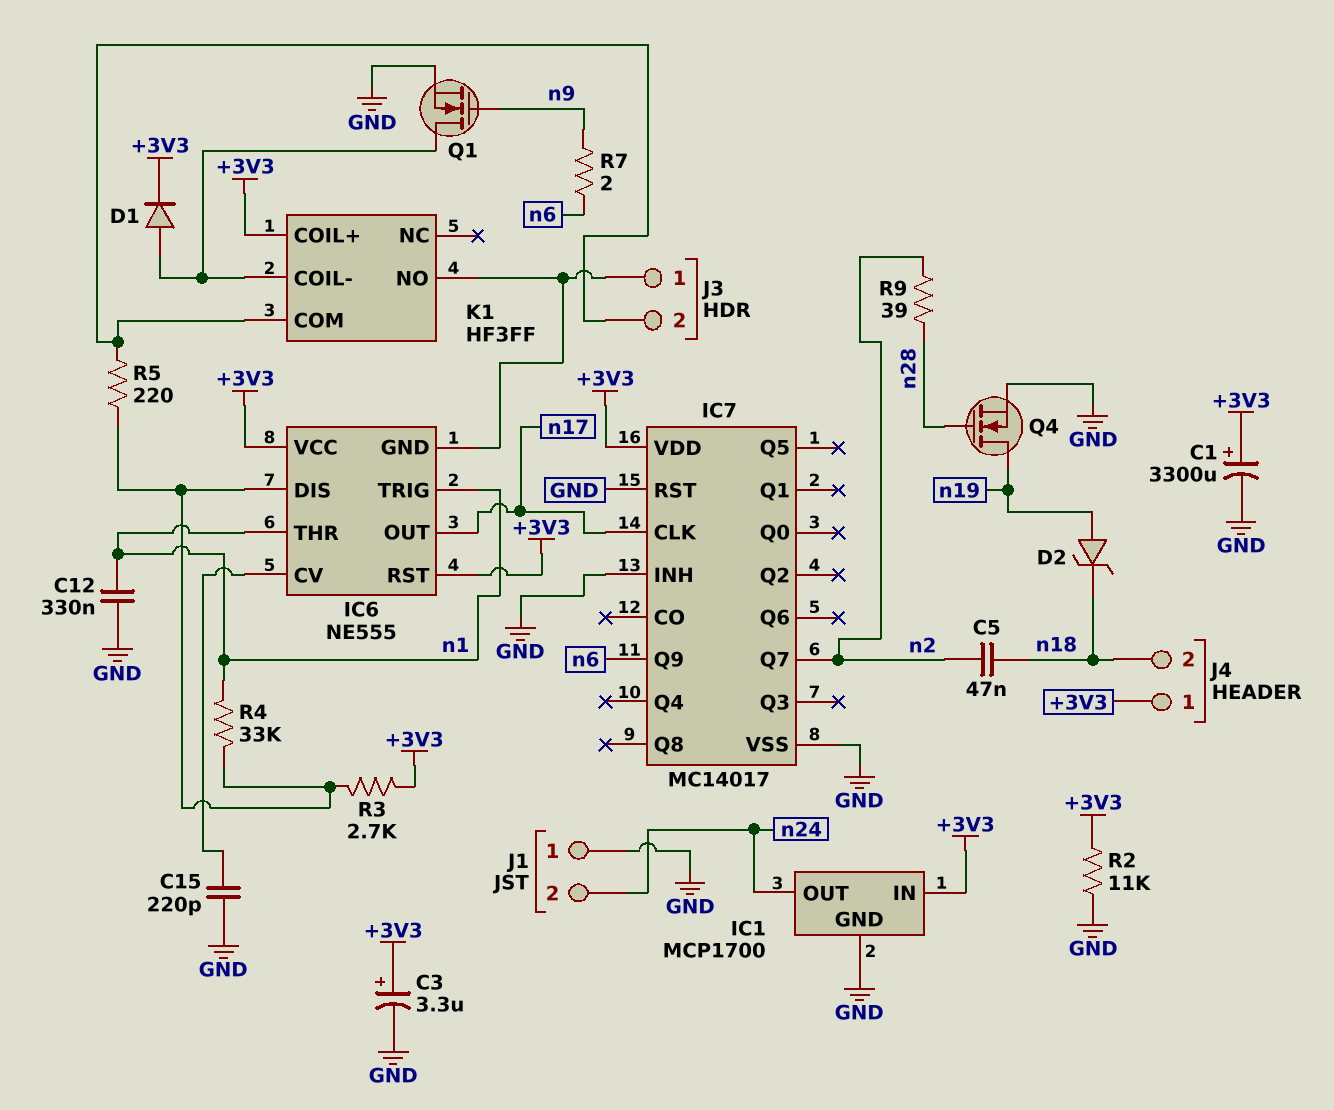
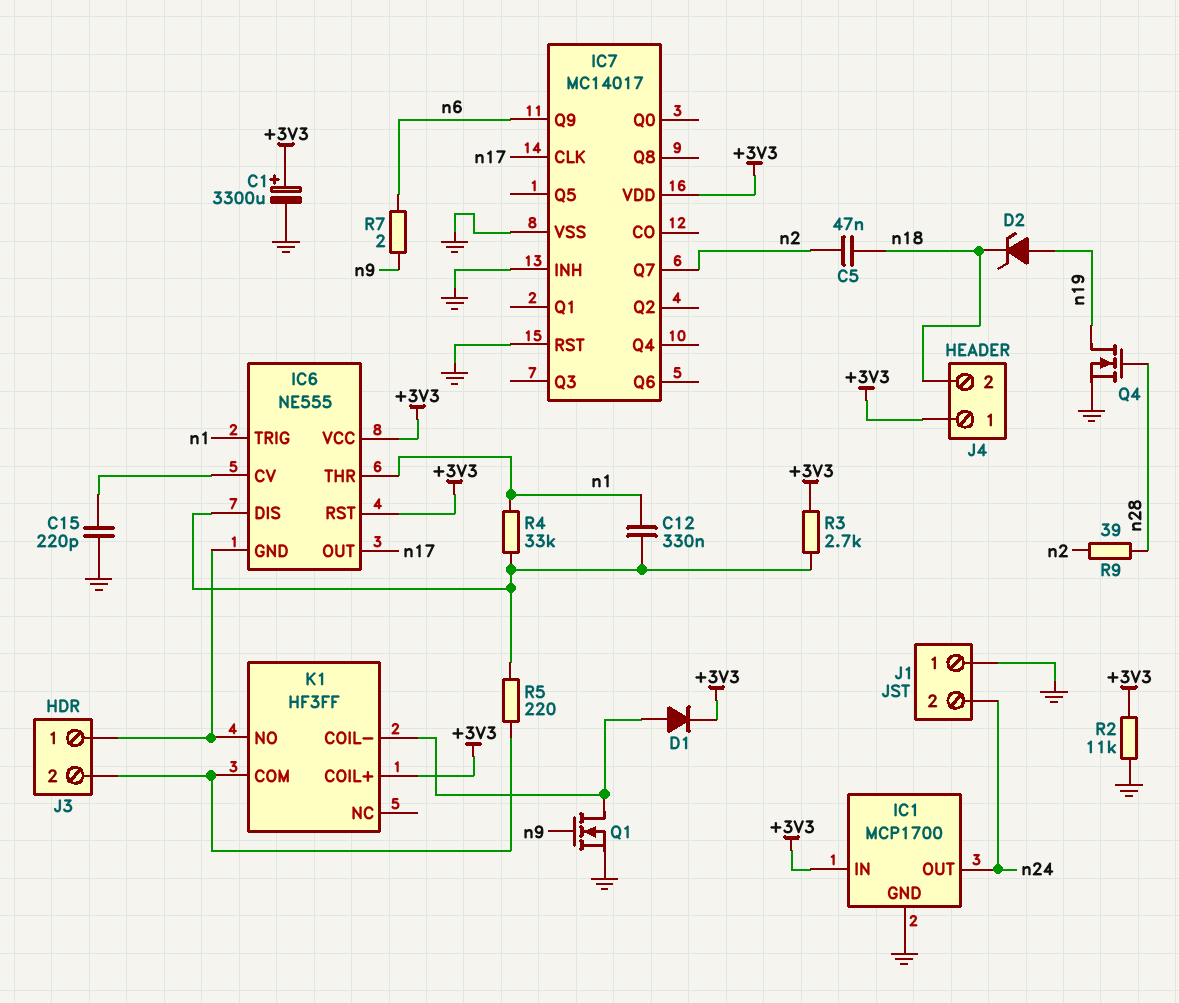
C3: 3.3uF (plus +3V3, minus GND) -> none
C12: 330nF (GND, n1) -> 330nF (IC6/DIS, n1)

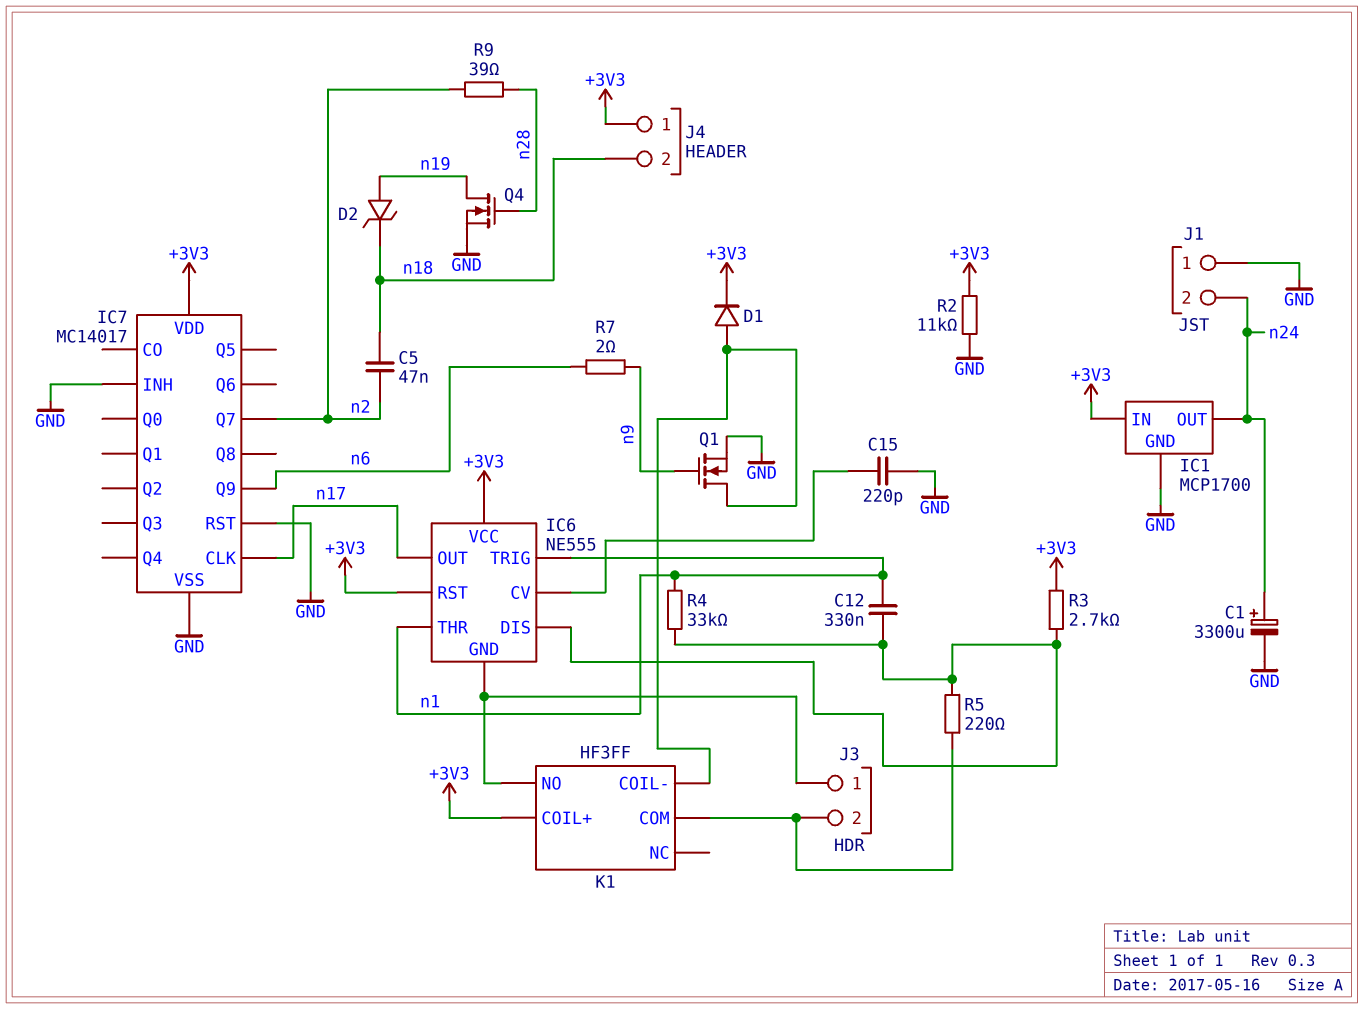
C1: 3300uF (plus +3V3, minus GND) -> 3300uF (plus n24, minus GND)

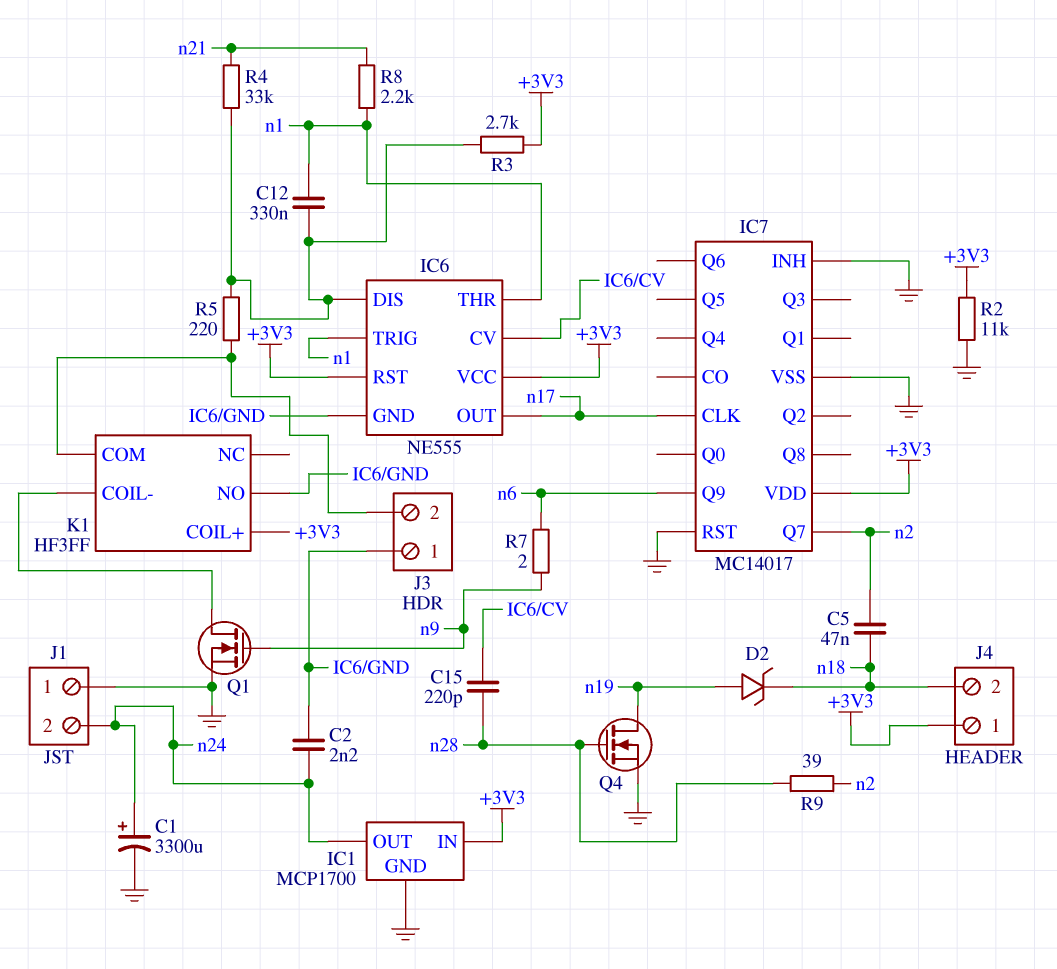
C2: none -> 2.2nF (IC6/GND, n24)
C15: 220pF (GND, IC6/CV) -> 220pF (IC6/CV, n28)
D1: diode (A K1/COIL-, K +3V3) -> none
R4: 33k (IC6/DIS, n1) -> 33k (IC6/DIS, n21)
R8: none -> 2.2k (n1, n21)

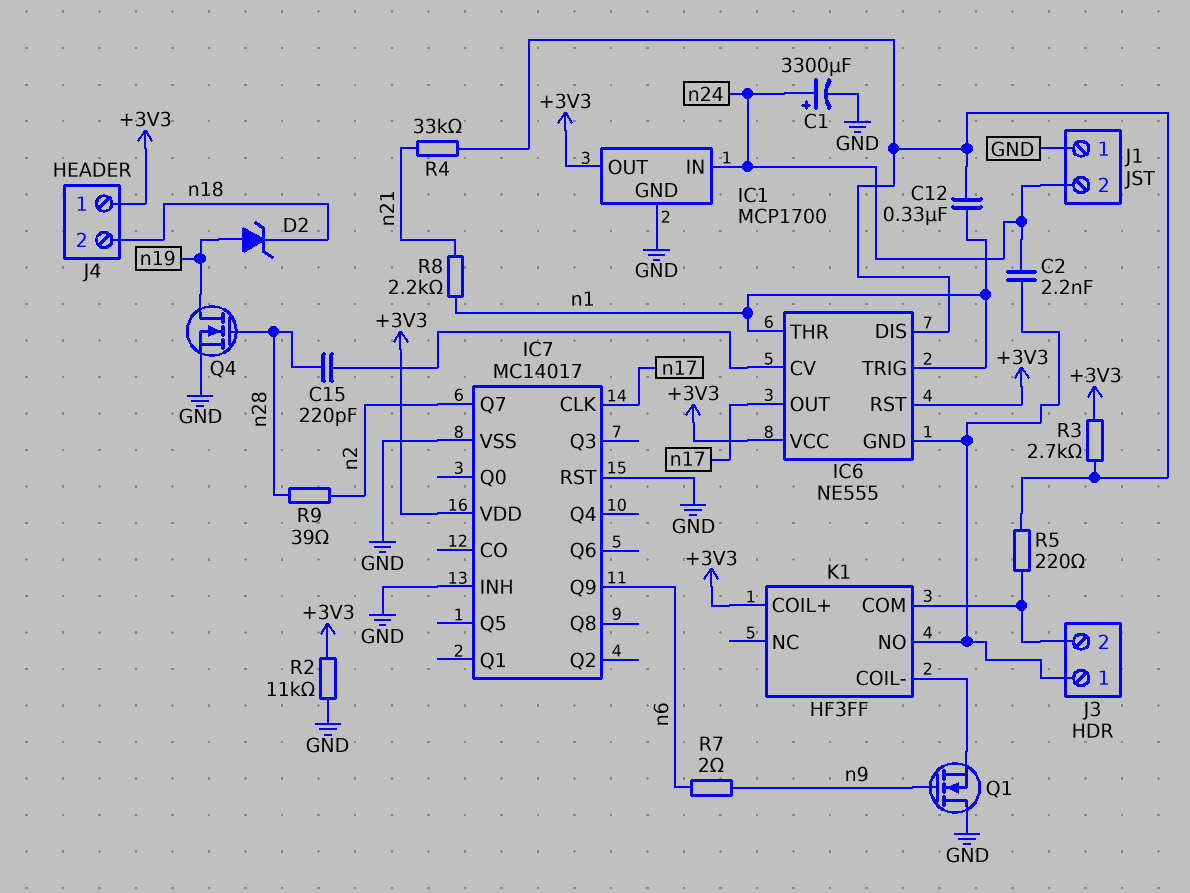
C5: 47nF (n2, n18) -> none
IC1 pin IN: +3V3 -> n24
IC1 pin OUT: n24 -> +3V3
Q1: NMOS (G n9, D K1/COIL-, S GND) -> NMOS (G n9, D GND, S K1/COIL-)

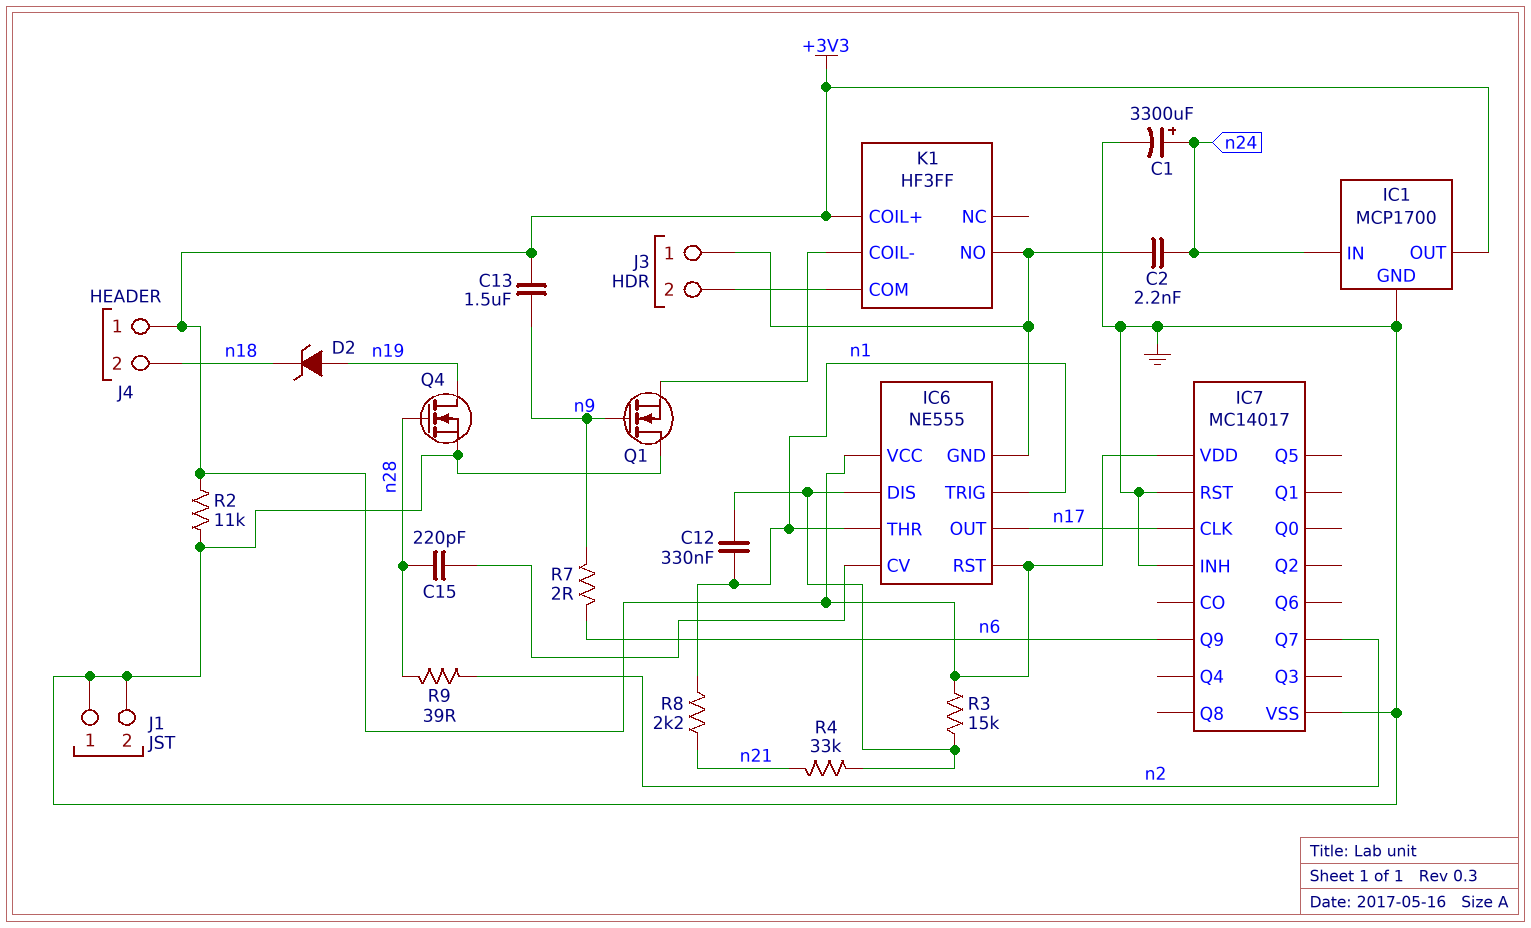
C13: none -> 1.5uF (+3V3, n9)
J1 pin 2: n24 -> GND
R3: 2.7k (+3V3, IC6/DIS) -> 15k (+3V3, IC6/DIS)
R5: 220 (IC6/DIS, J3/2) -> none

